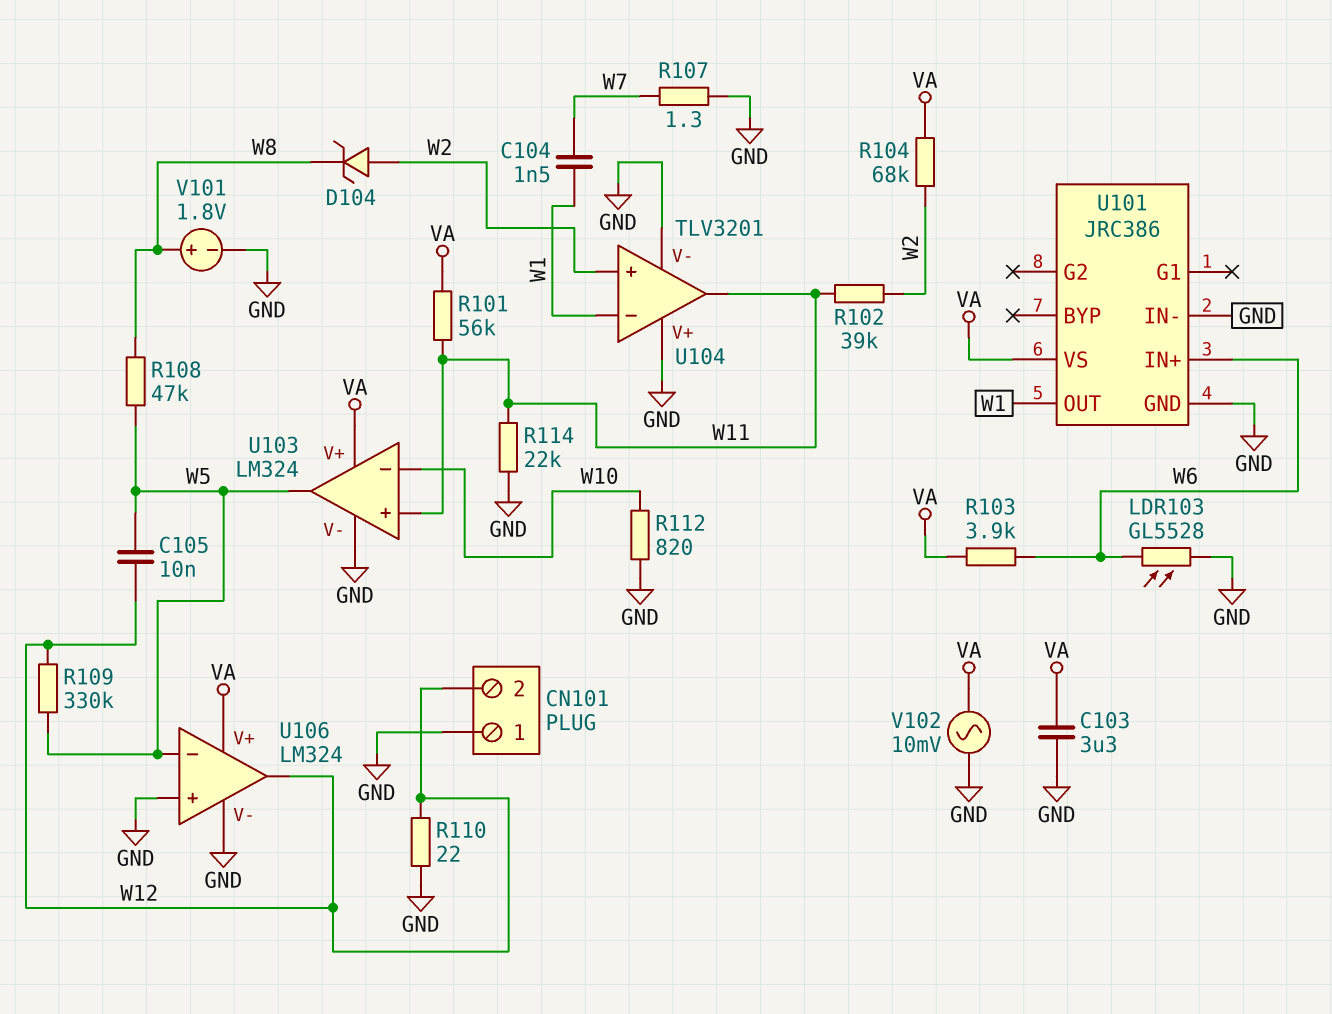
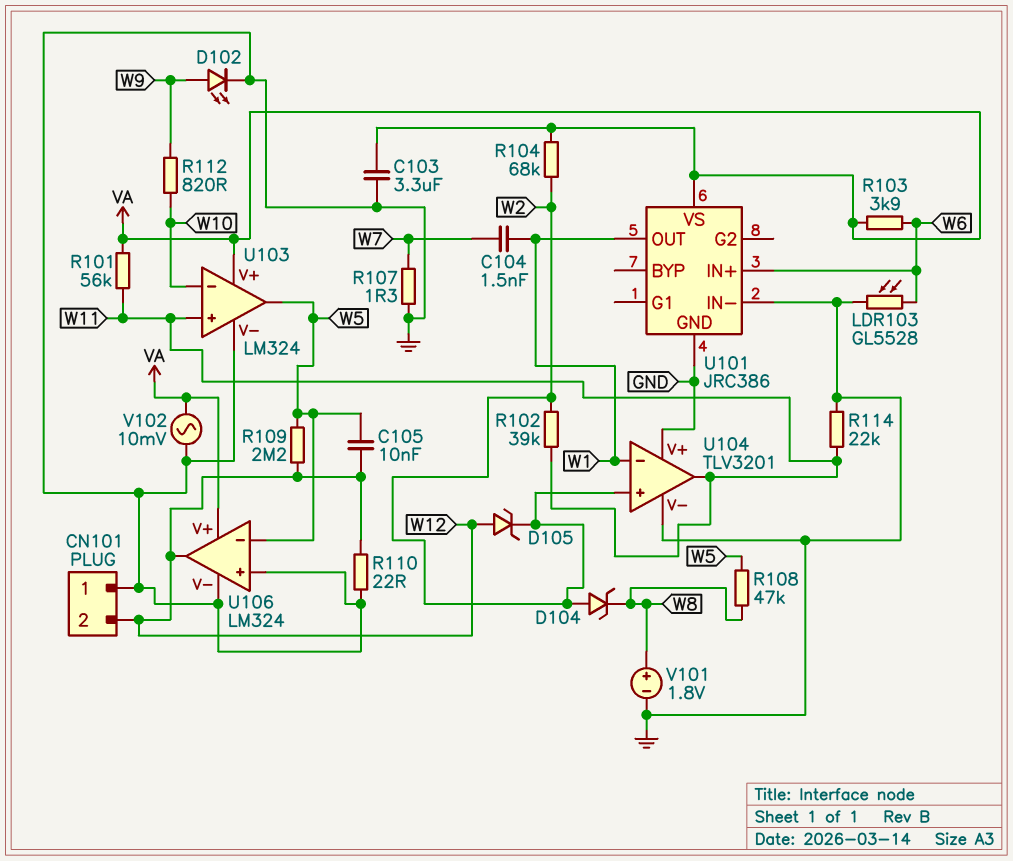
D102: none -> LED (A W9, K GND)
D105: none -> zener (A W12, K W2)
R109: 330k (W5, W12) -> 2.2M (W5, W12)
R112: 820 (GND, W10) -> 820 (W9, W10)

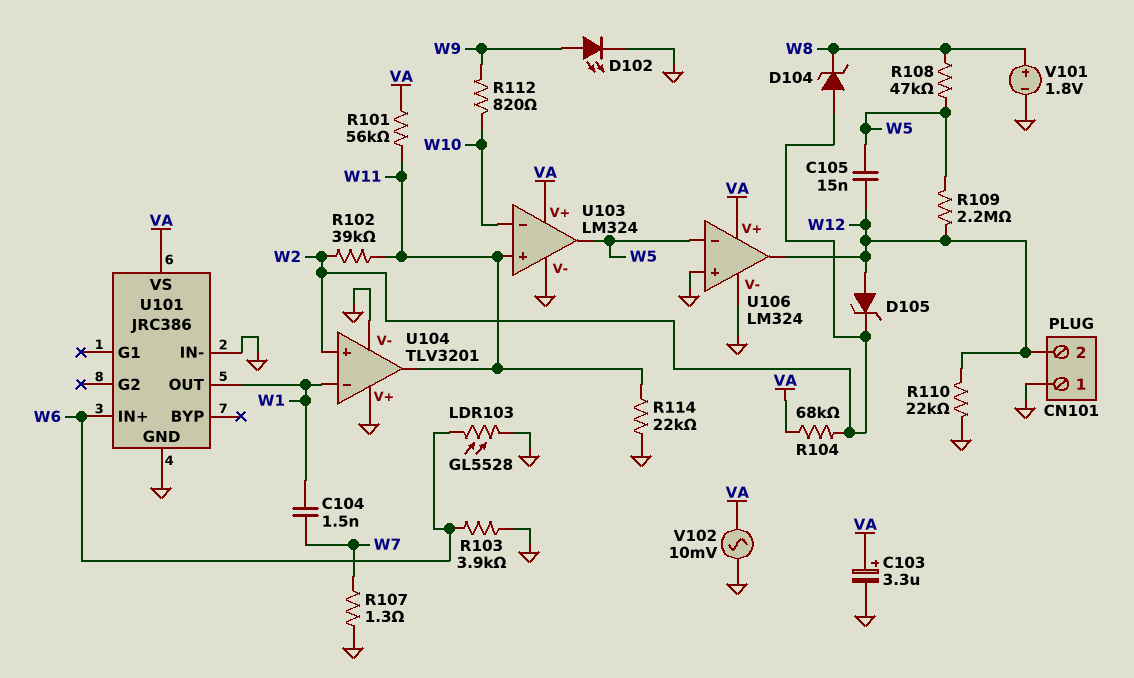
C103: 3.3uF (GND, VA) -> 3.3uF (plus VA, minus GND)
C105: 10nF (W5, W12) -> 15nF (W5, W12)
R103: 3.9k (VA, W6) -> 3.9k (GND, W6)
R110: 22 (GND, W12) -> 22k (GND, W12)

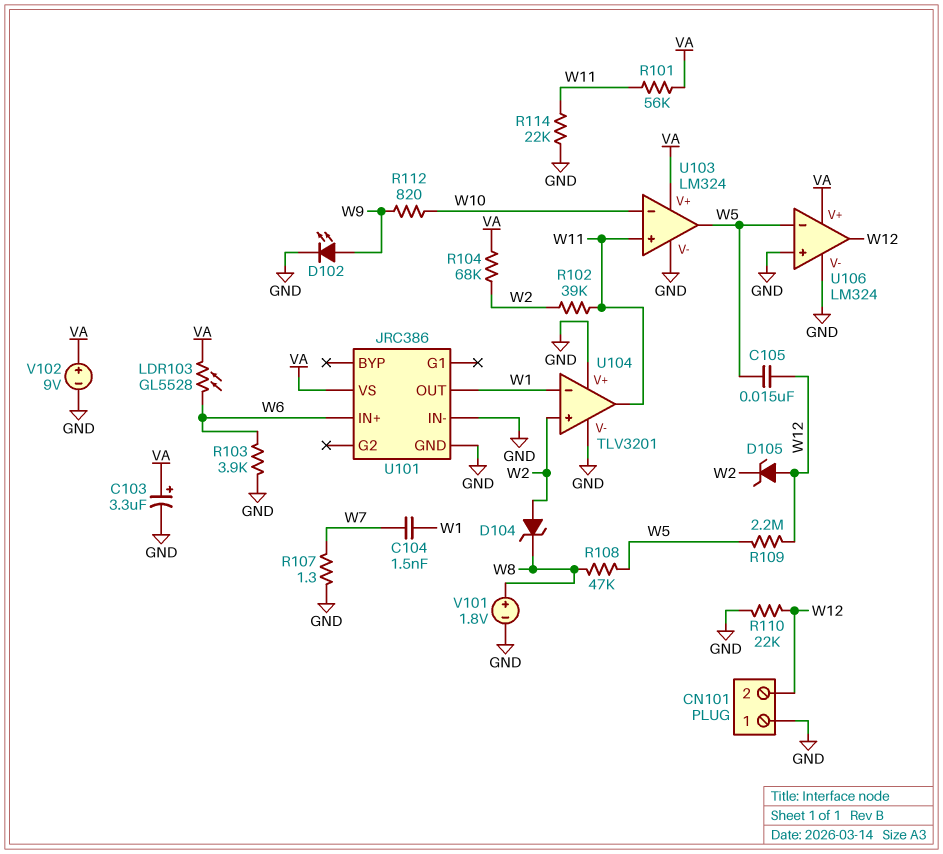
LDR103: GL5528 (GND, W6) -> GL5528 (VA, W6)
V102: AC 10mV (GND, VA) -> 9V (plus VA, minus GND)

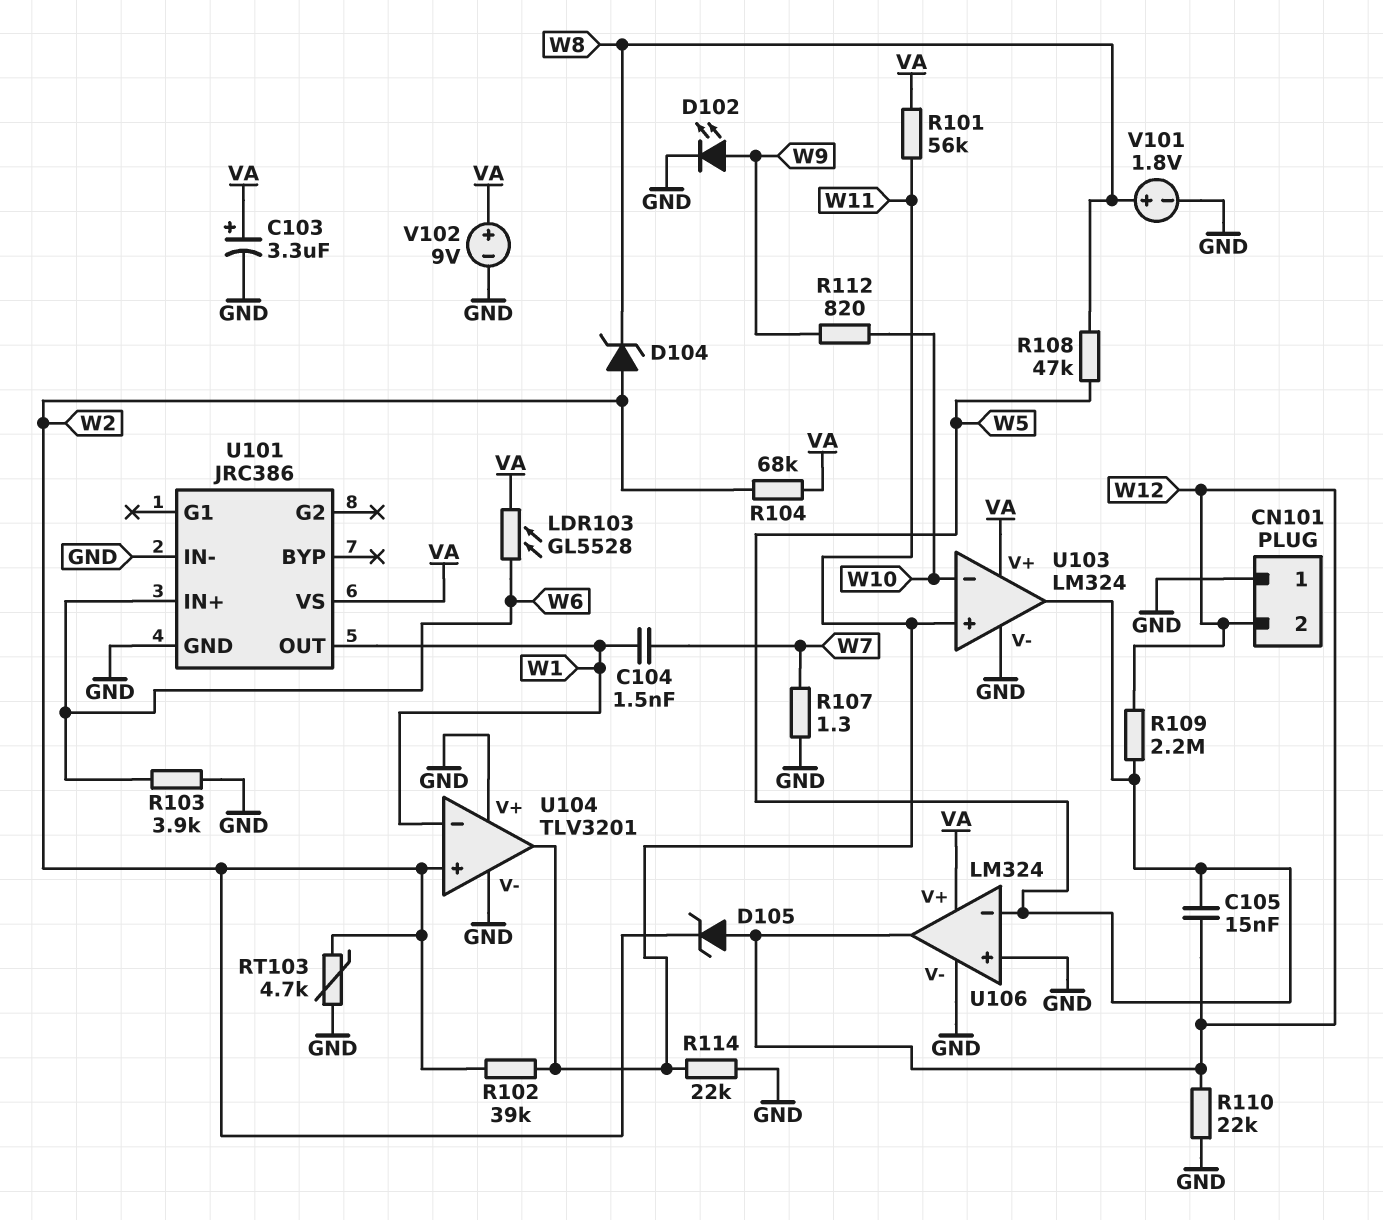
RT103: none -> 4.7k (GND, W2)

